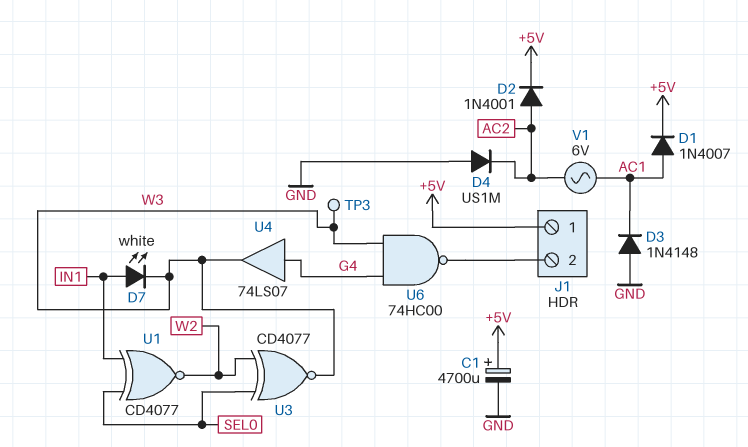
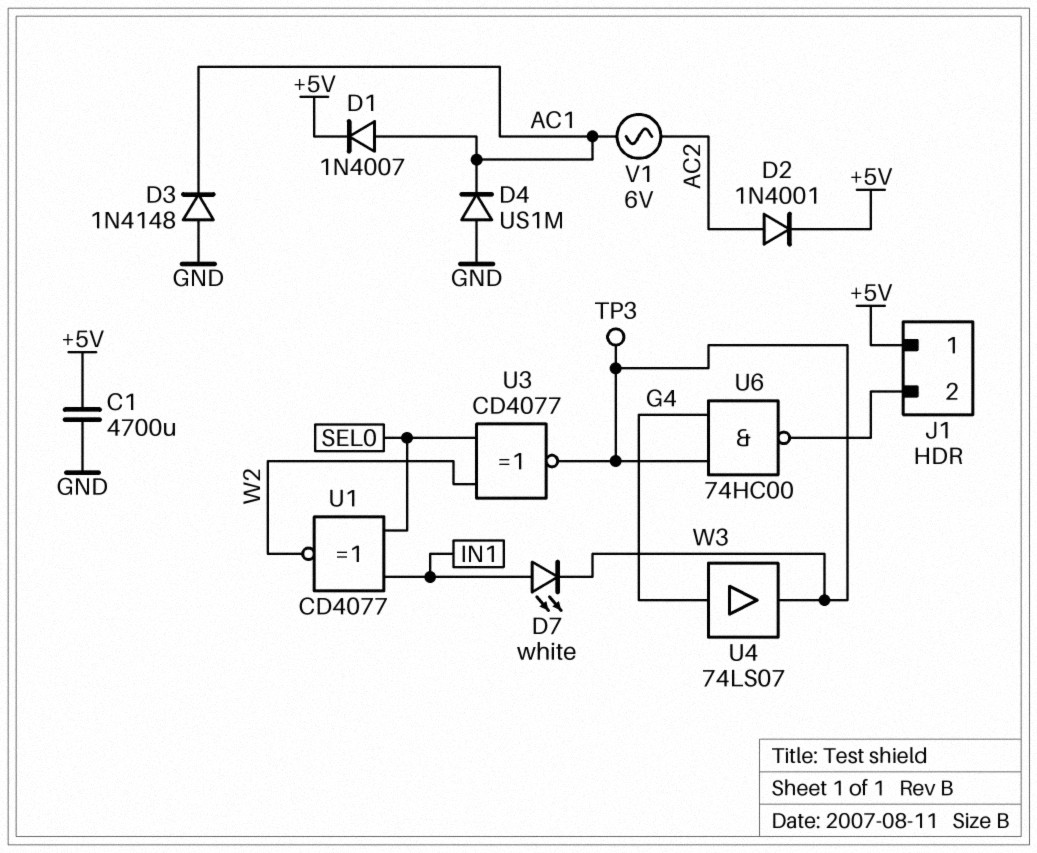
C1: 4700uF (plus +5V, minus GND) -> 4700uF (+5V, GND)
D4: diode US1M (A GND, K AC2) -> diode US1M (A GND, K AC1)

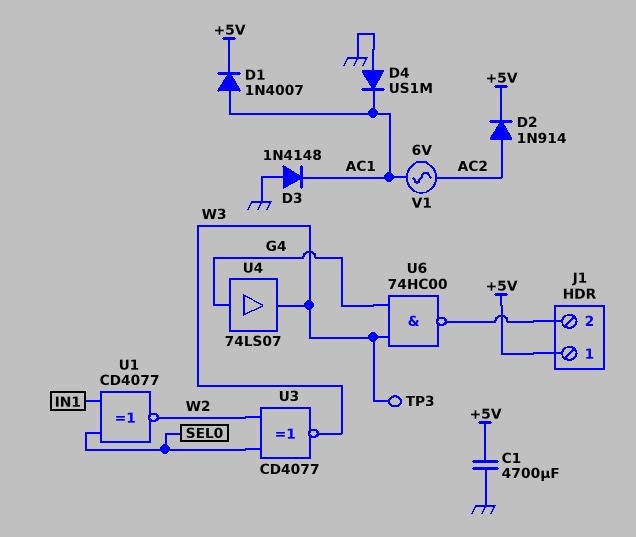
D2: diode 1N4001 (A AC2, K +5V) -> diode 1N914 (A AC2, K +5V)
D7: LED white (A IN1, K W3) -> none

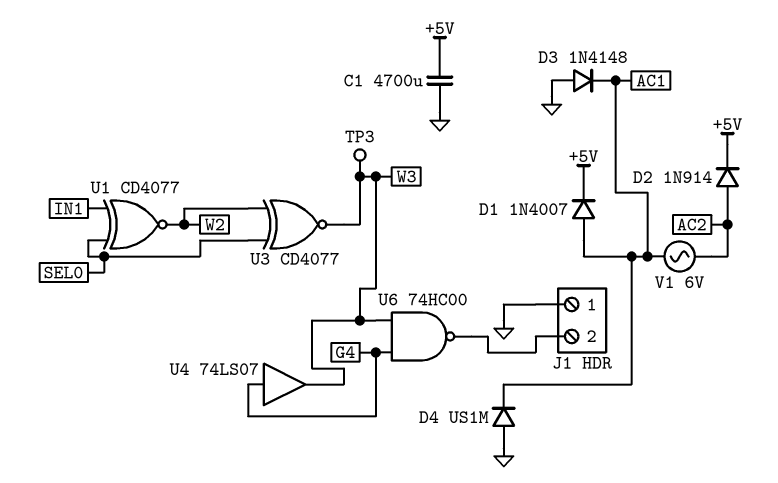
J1 pin 1: +5V -> GND

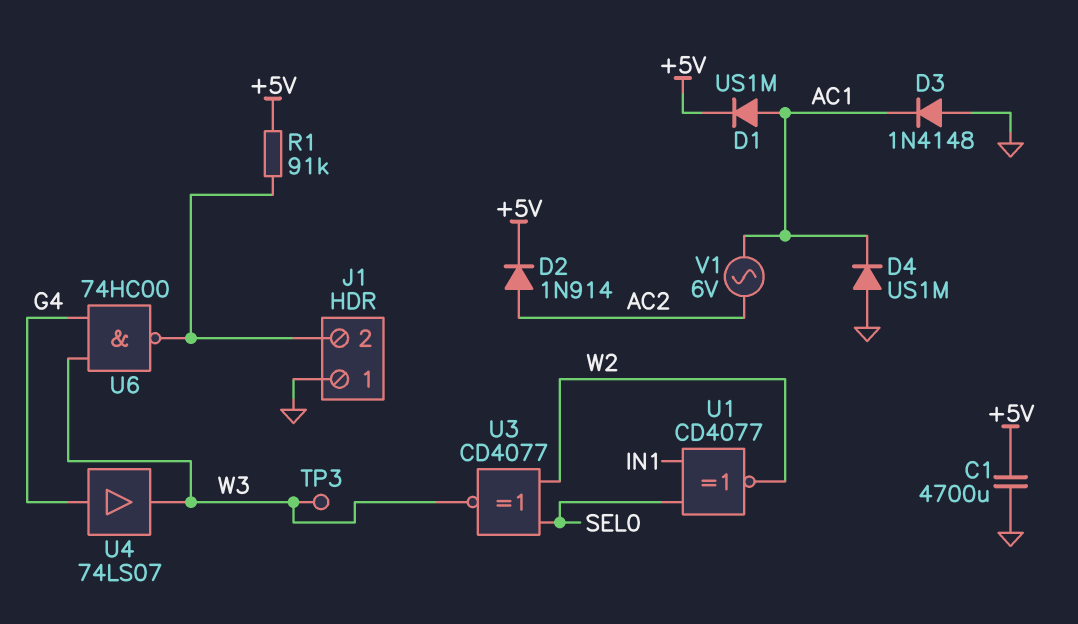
D1: diode 1N4007 (A AC1, K +5V) -> diode US1M (A AC1, K +5V)
R1: none -> 91k (+5V, J1/2)

